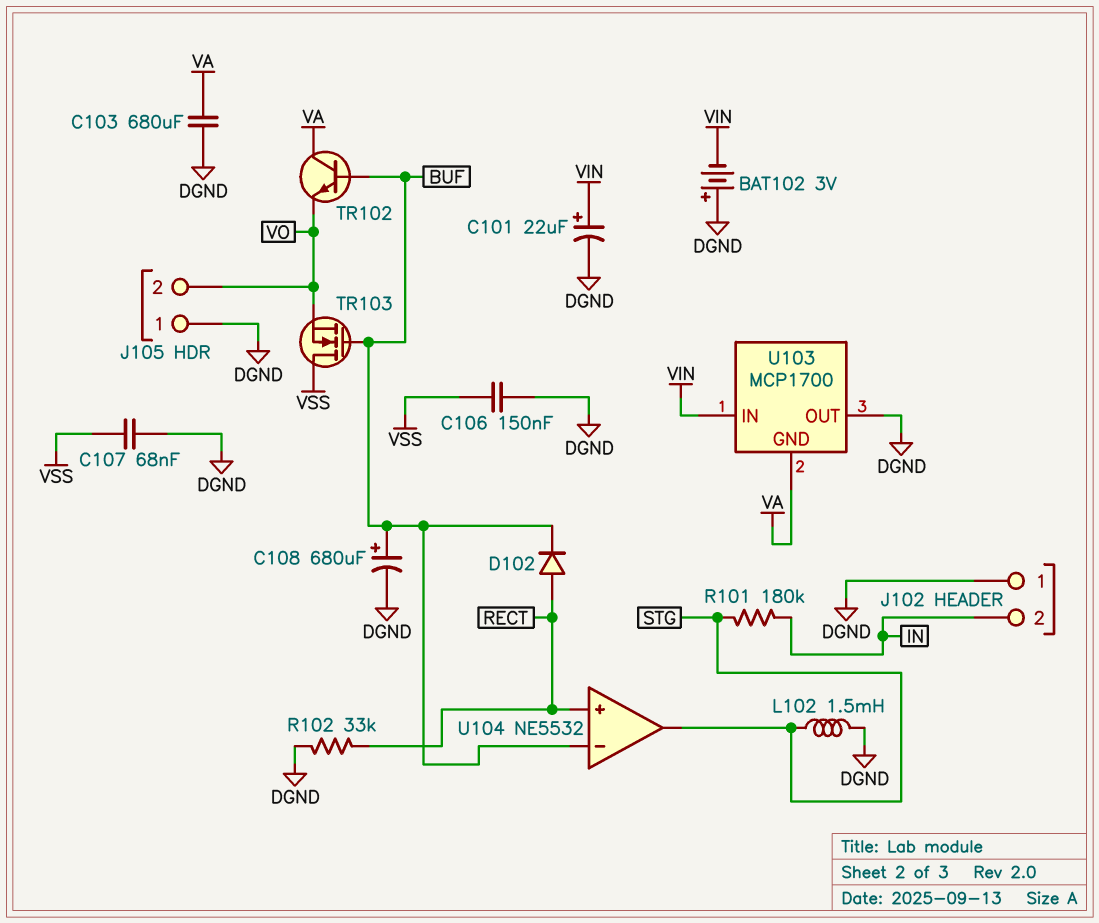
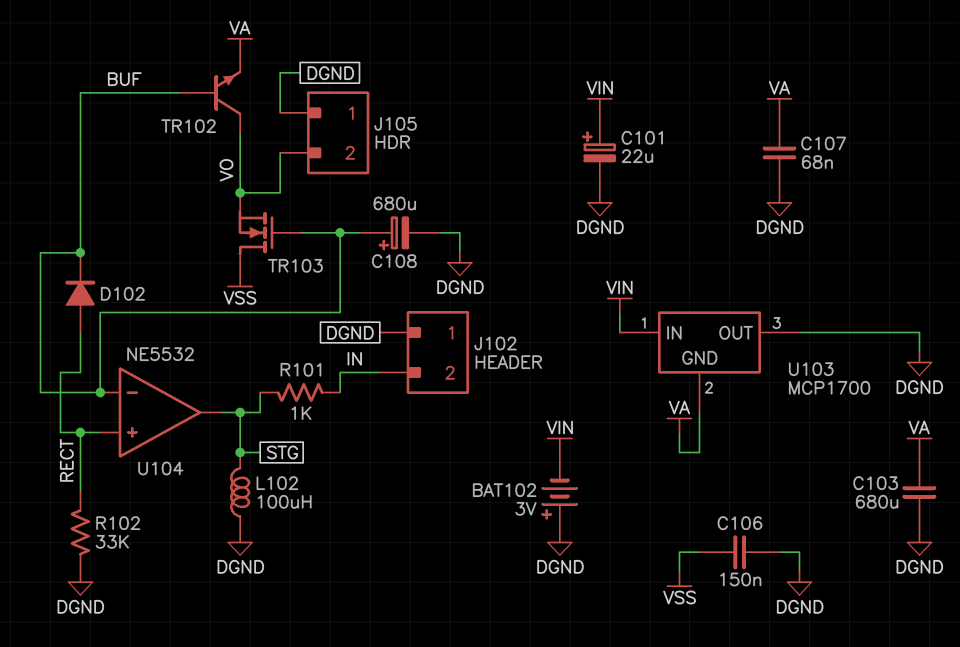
C107: 68nF (DGND, VSS) -> 68nF (DGND, VA)
L102: 1.5mH (DGND, STG) -> 100uH (DGND, STG)
R101: 180k (IN, STG) -> 1k (IN, STG)
TR102: NPN (B BUF, C VA, E VO) -> NPN (B BUF, C VO, E VA)

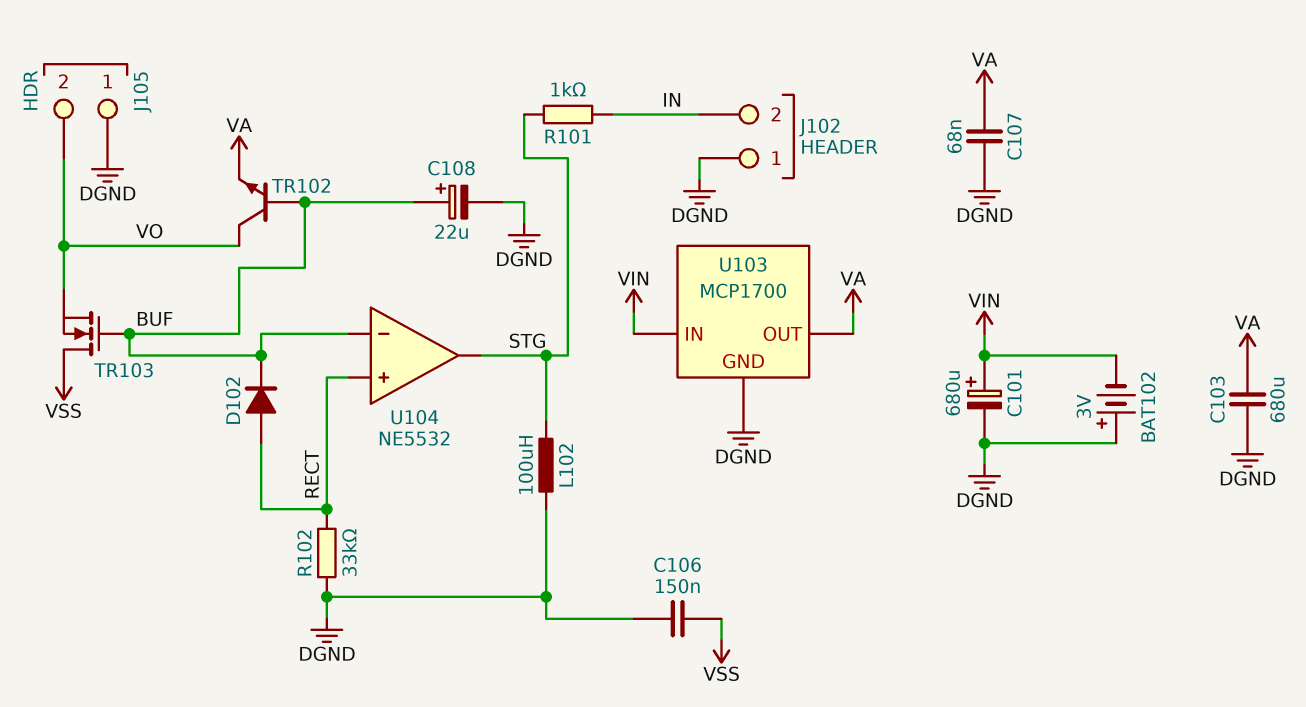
C101: 22uF (plus VIN, minus DGND) -> 680uF (plus VIN, minus DGND)
C108: 680uF (plus BUF, minus DGND) -> 22uF (plus BUF, minus DGND)
U103 pin GND: VA -> DGND
U103 pin OUT: DGND -> VA

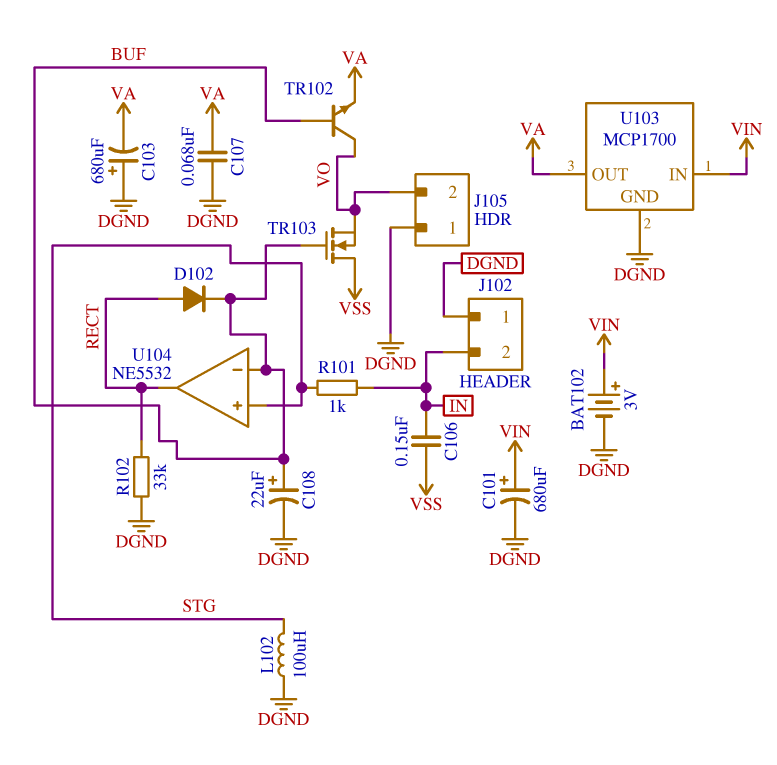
BAT102: 3V (plus DGND, minus VIN) -> 3V (plus VIN, minus DGND)
C103: 680uF (DGND, VA) -> 680uF (plus DGND, minus VA)
C106: 150nF (DGND, VSS) -> 150nF (IN, VSS)
U104 pin in+: RECT -> STG
U104 pin out: STG -> RECT

